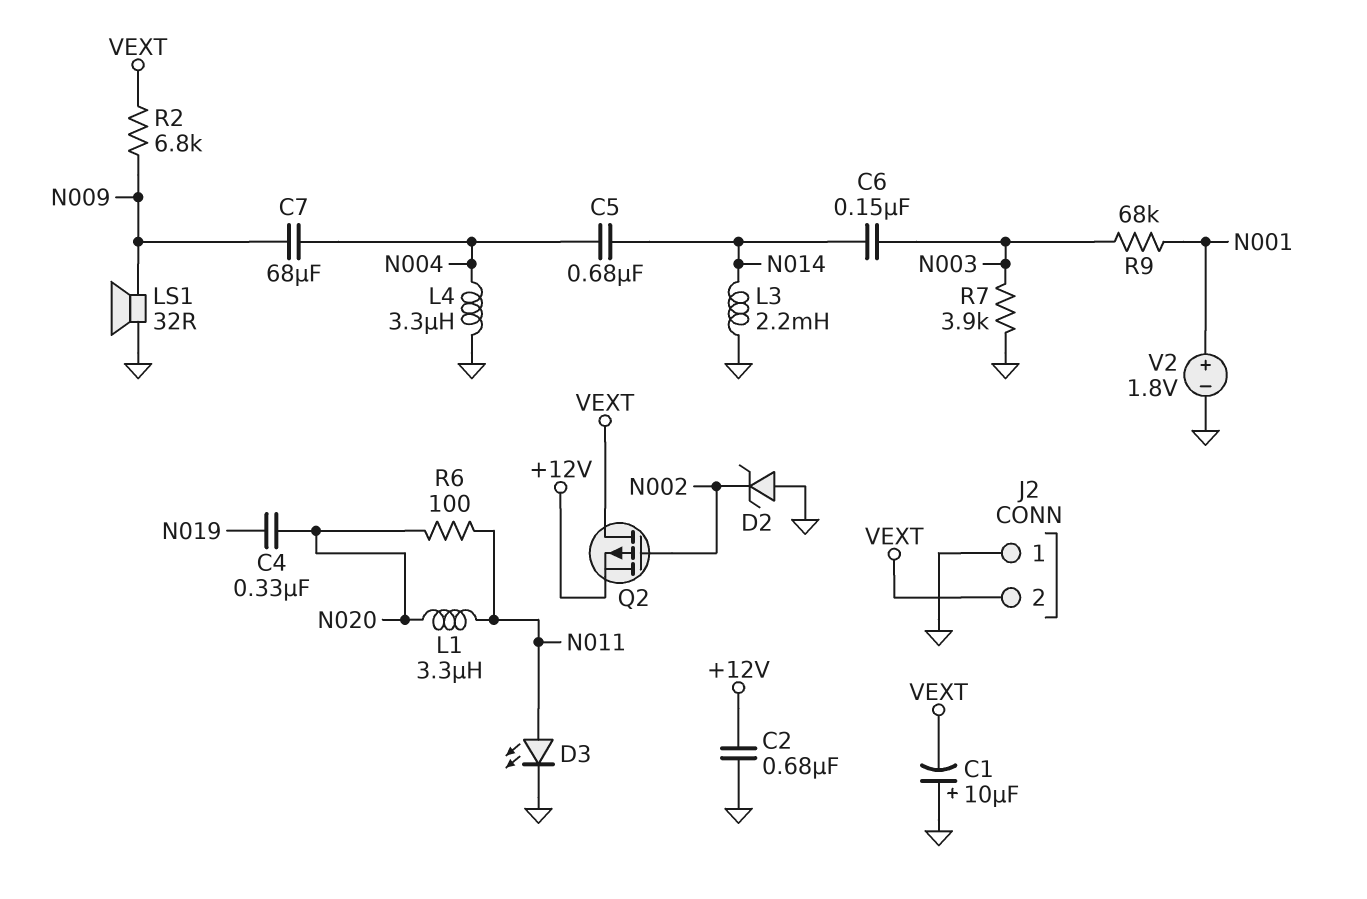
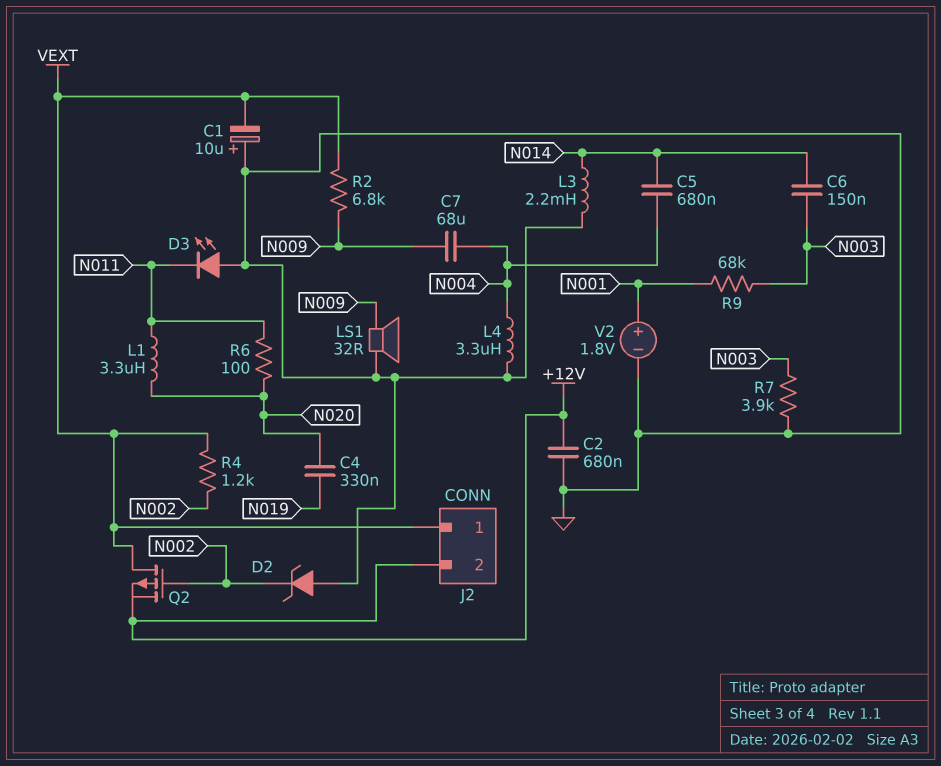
D3: LED (A N011, K GND) -> LED (A GND, K N011)
J2 pin 1: GND -> VEXT
J2 pin 2: VEXT -> +12V
R4: none -> 1.2k (N002, VEXT)

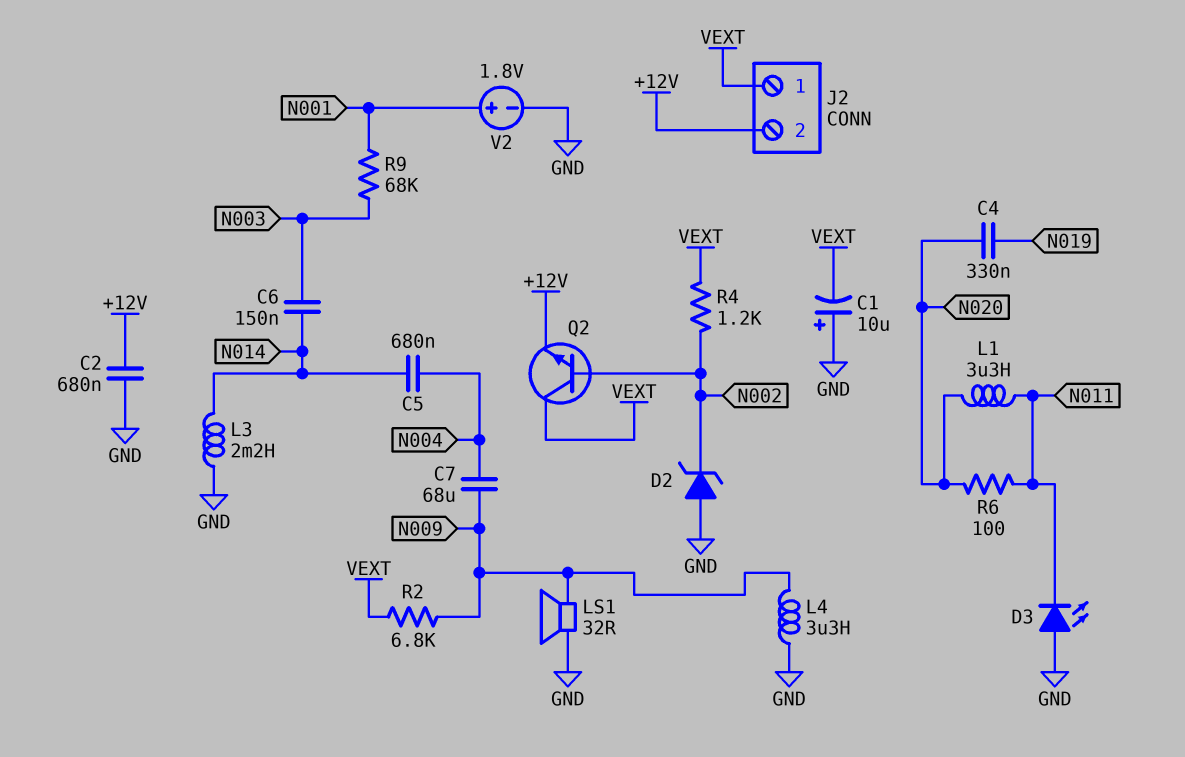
L4: 3.3uH (GND, N004) -> 3.3uH (GND, N009)
Q2: PMOS (G N002, D VEXT, S +12V) -> NPN (B N002, C VEXT, E +12V)
R7: 3.9k (GND, N003) -> none

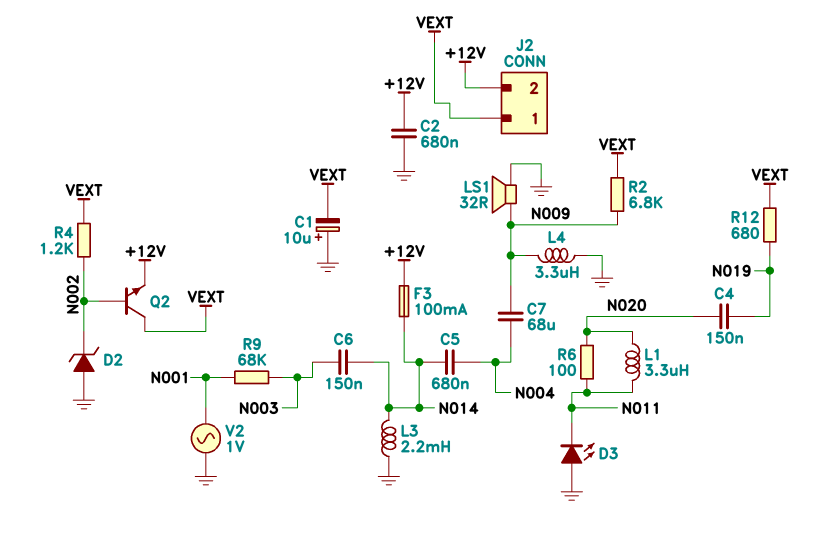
C4: 330nF (N019, N020) -> 150nF (N019, N020)
F3: none -> 100mA (+12V, N014)
R12: none -> 680 (N019, VEXT)
V2: 1.8V (plus N001, minus GND) -> AC 1V (GND, N001)

